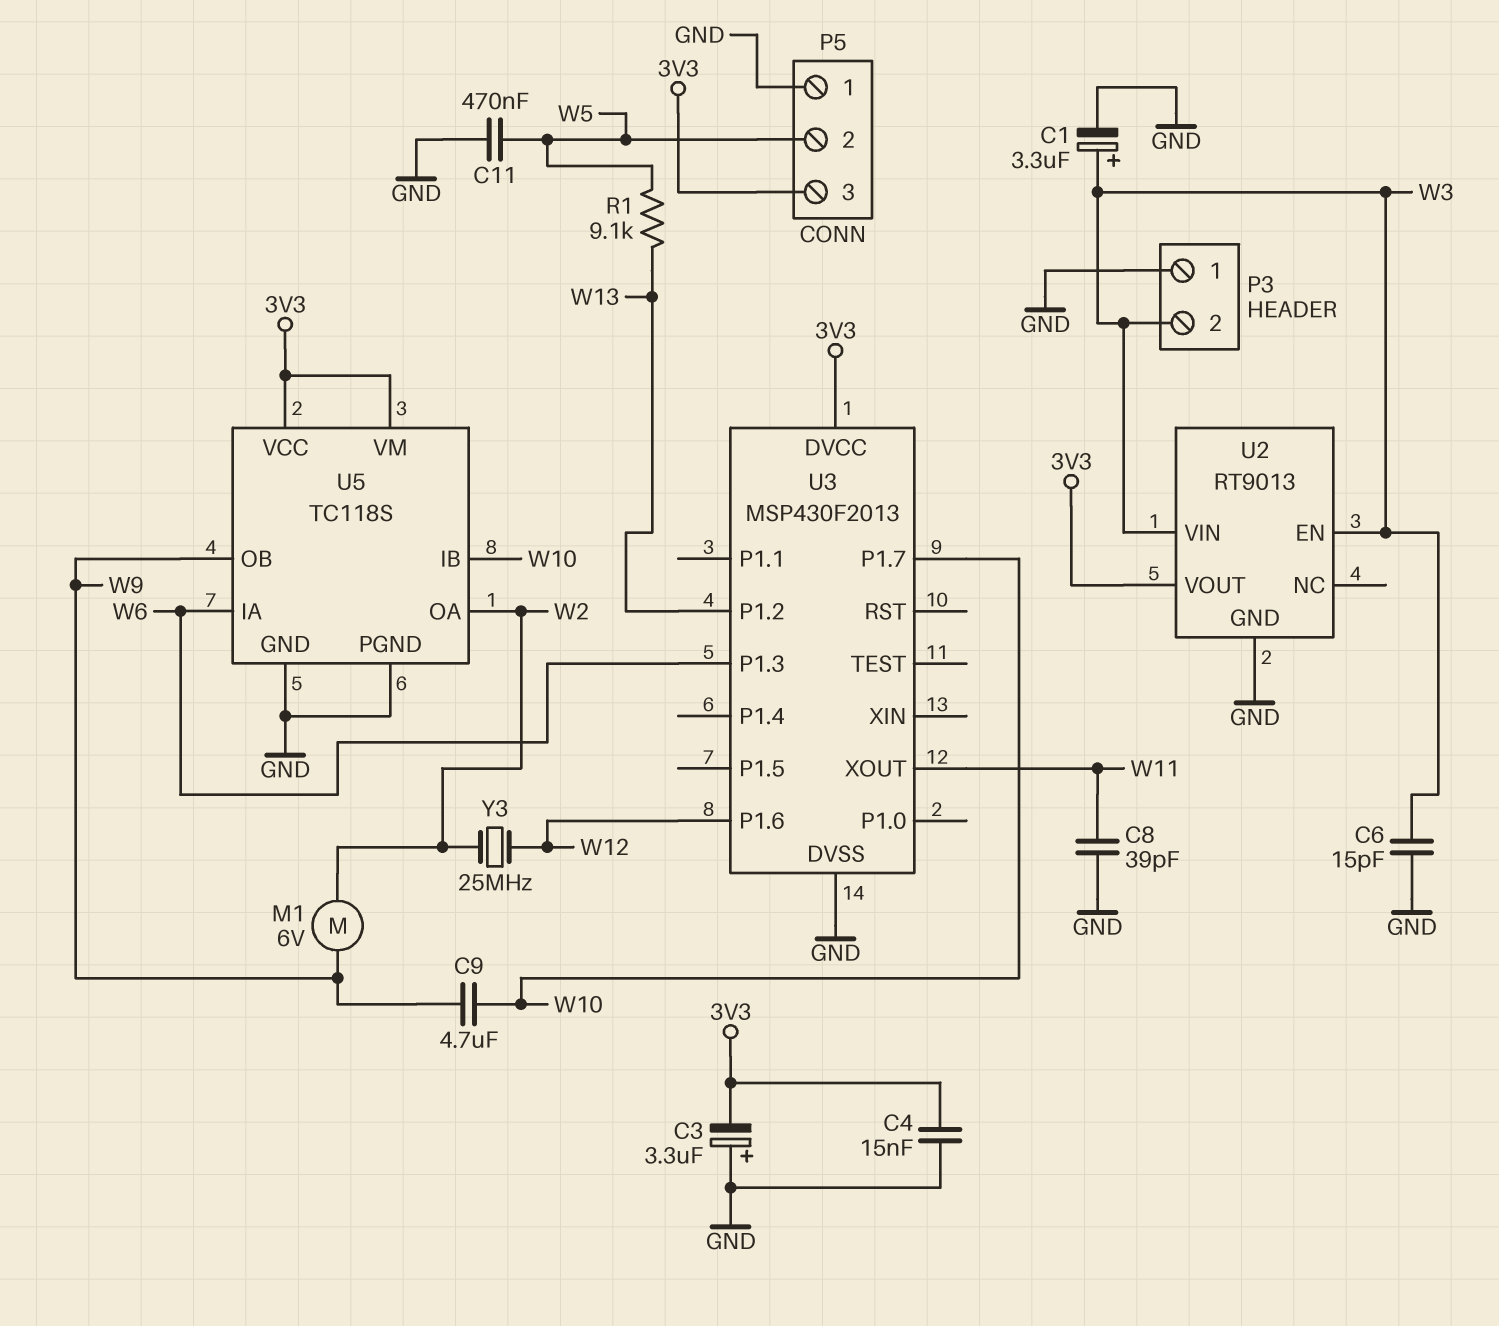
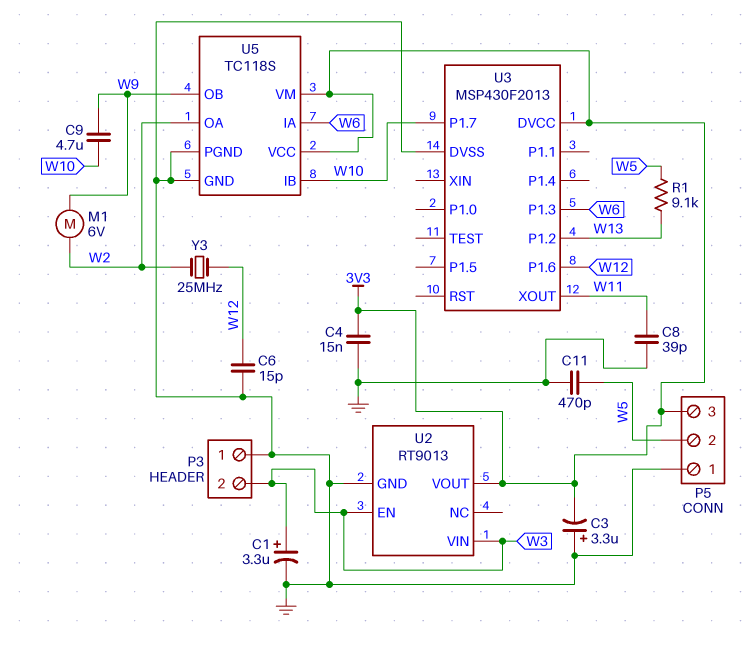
C6: 15pF (GND, W3) -> 15pF (GND, W12)
C11: 470nF (GND, W5) -> 470pF (GND, W5)

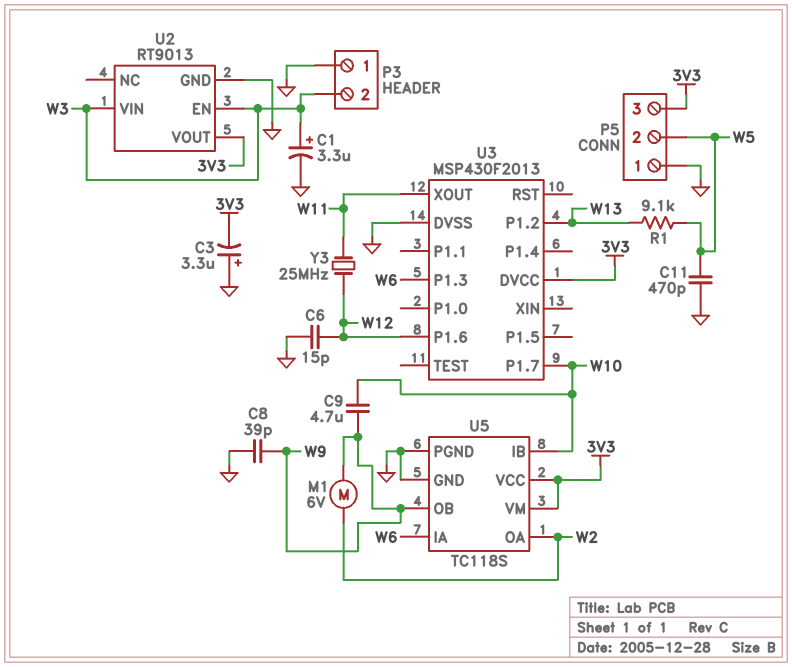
C4: 15nF (3V3, GND) -> none
C8: 39pF (GND, W11) -> 39pF (GND, W9)
Y3: 25MHz (W2, W12) -> 25MHz (W11, W12)

